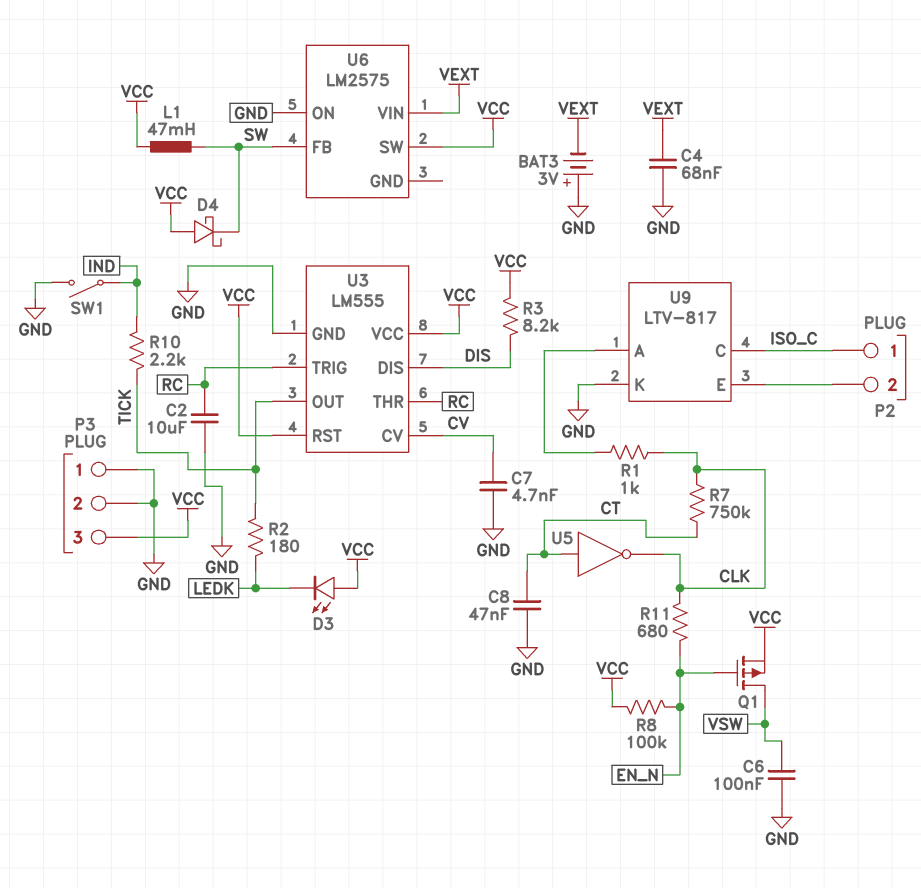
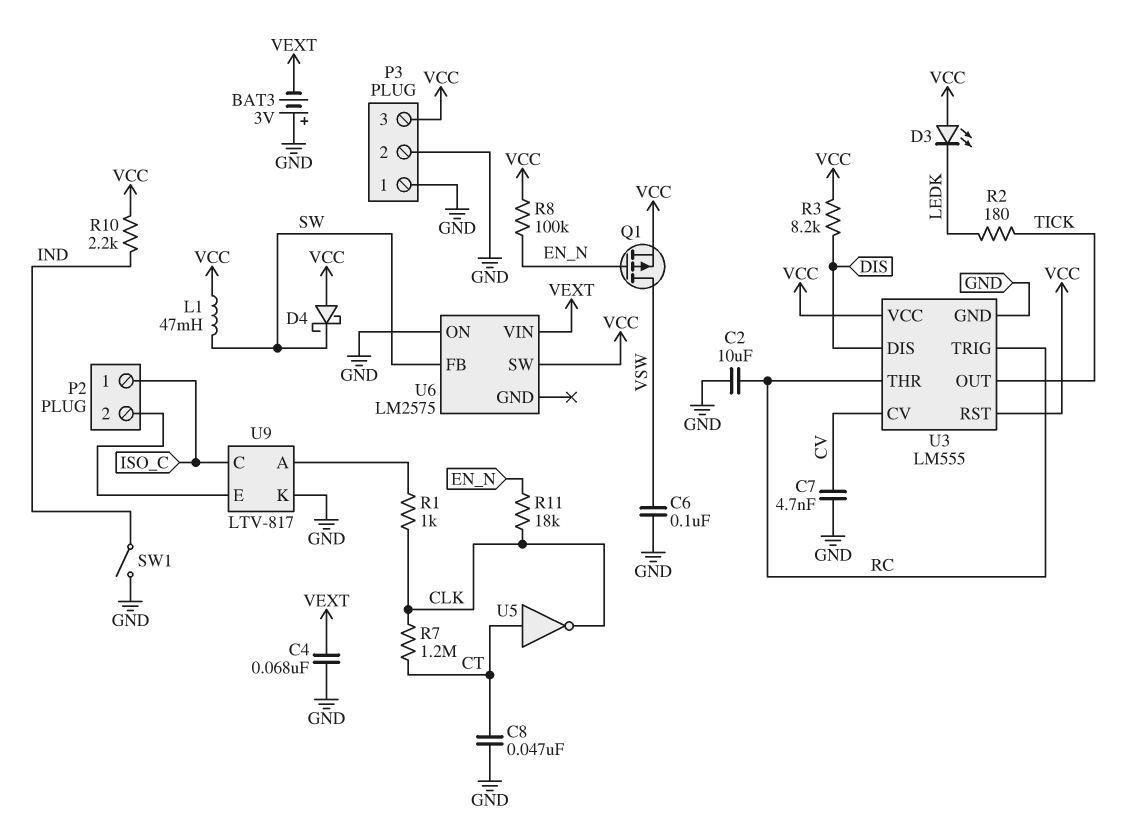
R7: 750k (CLK, CT) -> 1.2M (CLK, CT)
R10: 2.2k (IND, TICK) -> 2.2k (IND, VCC)
R11: 680 (CLK, EN_N) -> 18k (CLK, EN_N)

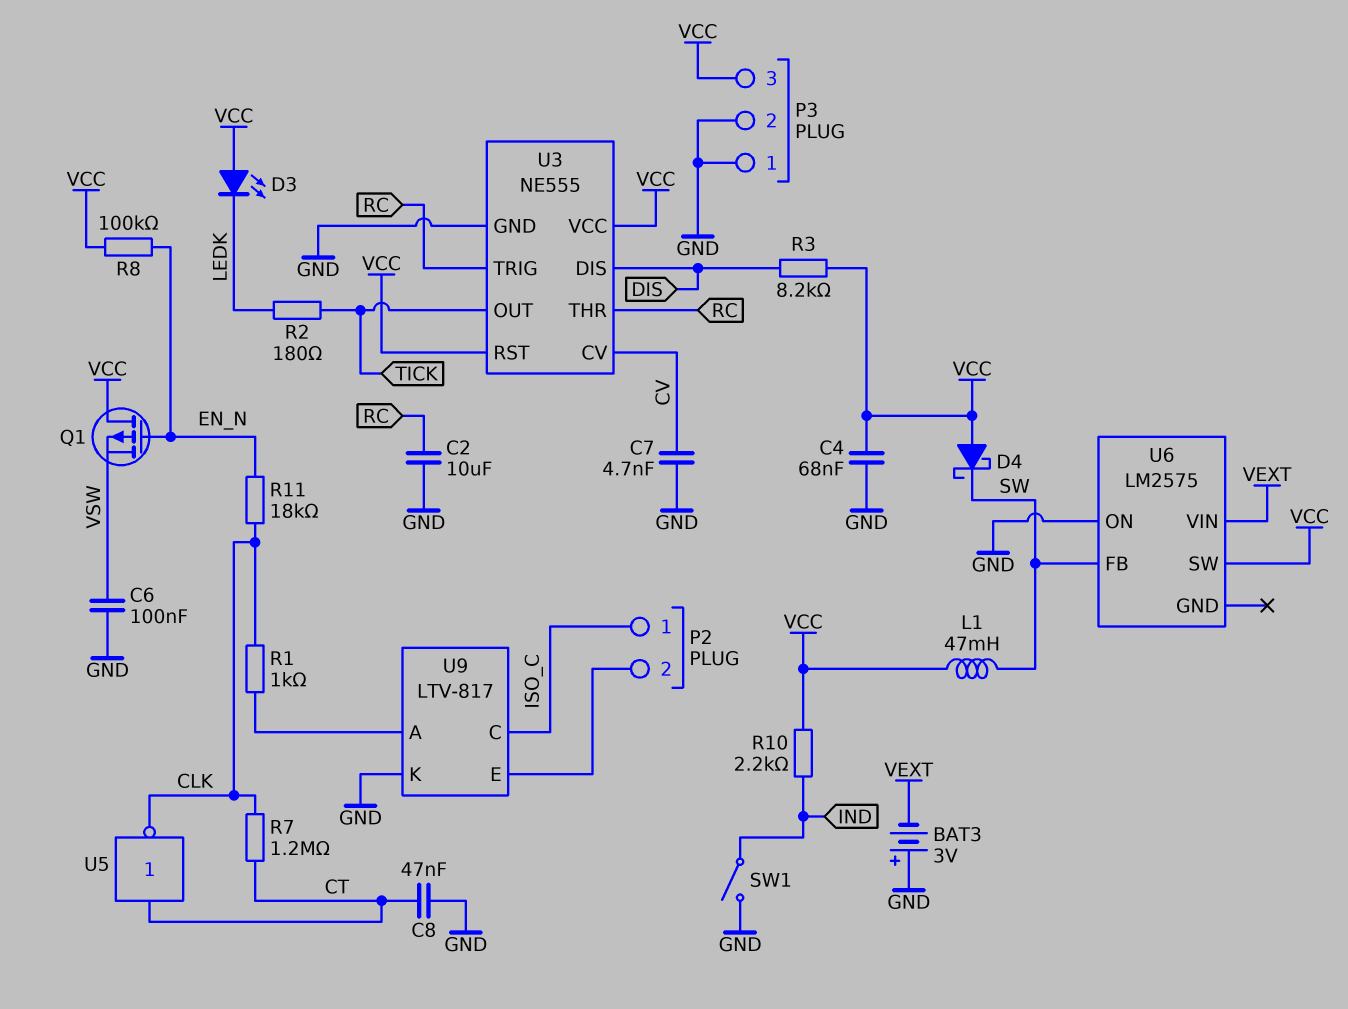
C4: 68nF (GND, VEXT) -> 68nF (GND, VCC)
Q1: PMOS (G EN_N, D VSW, S VCC) -> PMOS (G EN_N, D VCC, S VSW)
U3: LM555 -> NE555

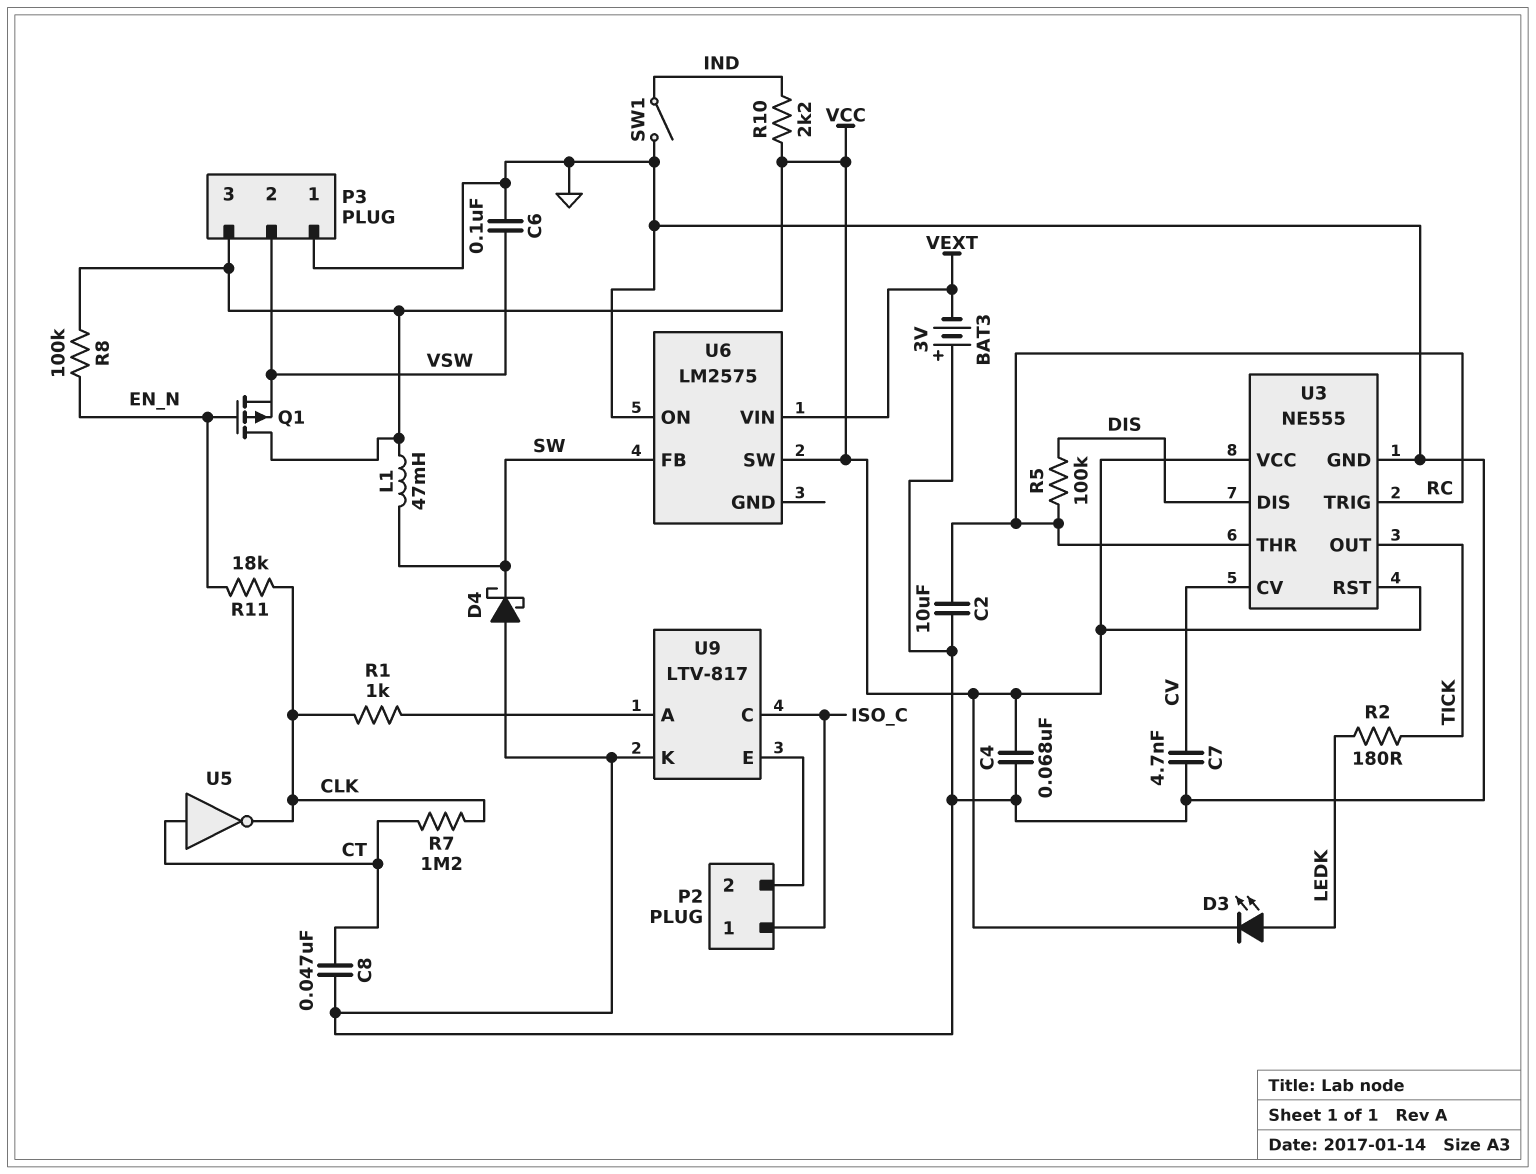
D3: LED (A VCC, K LEDK) -> LED (A LEDK, K VCC)
D4: schottky (A VCC, K SW) -> schottky (A GND, K SW)
P3 pin 2: GND -> VSW
R3: 8.2k (DIS, VCC) -> none
R5: none -> 100k (DIS, RC)

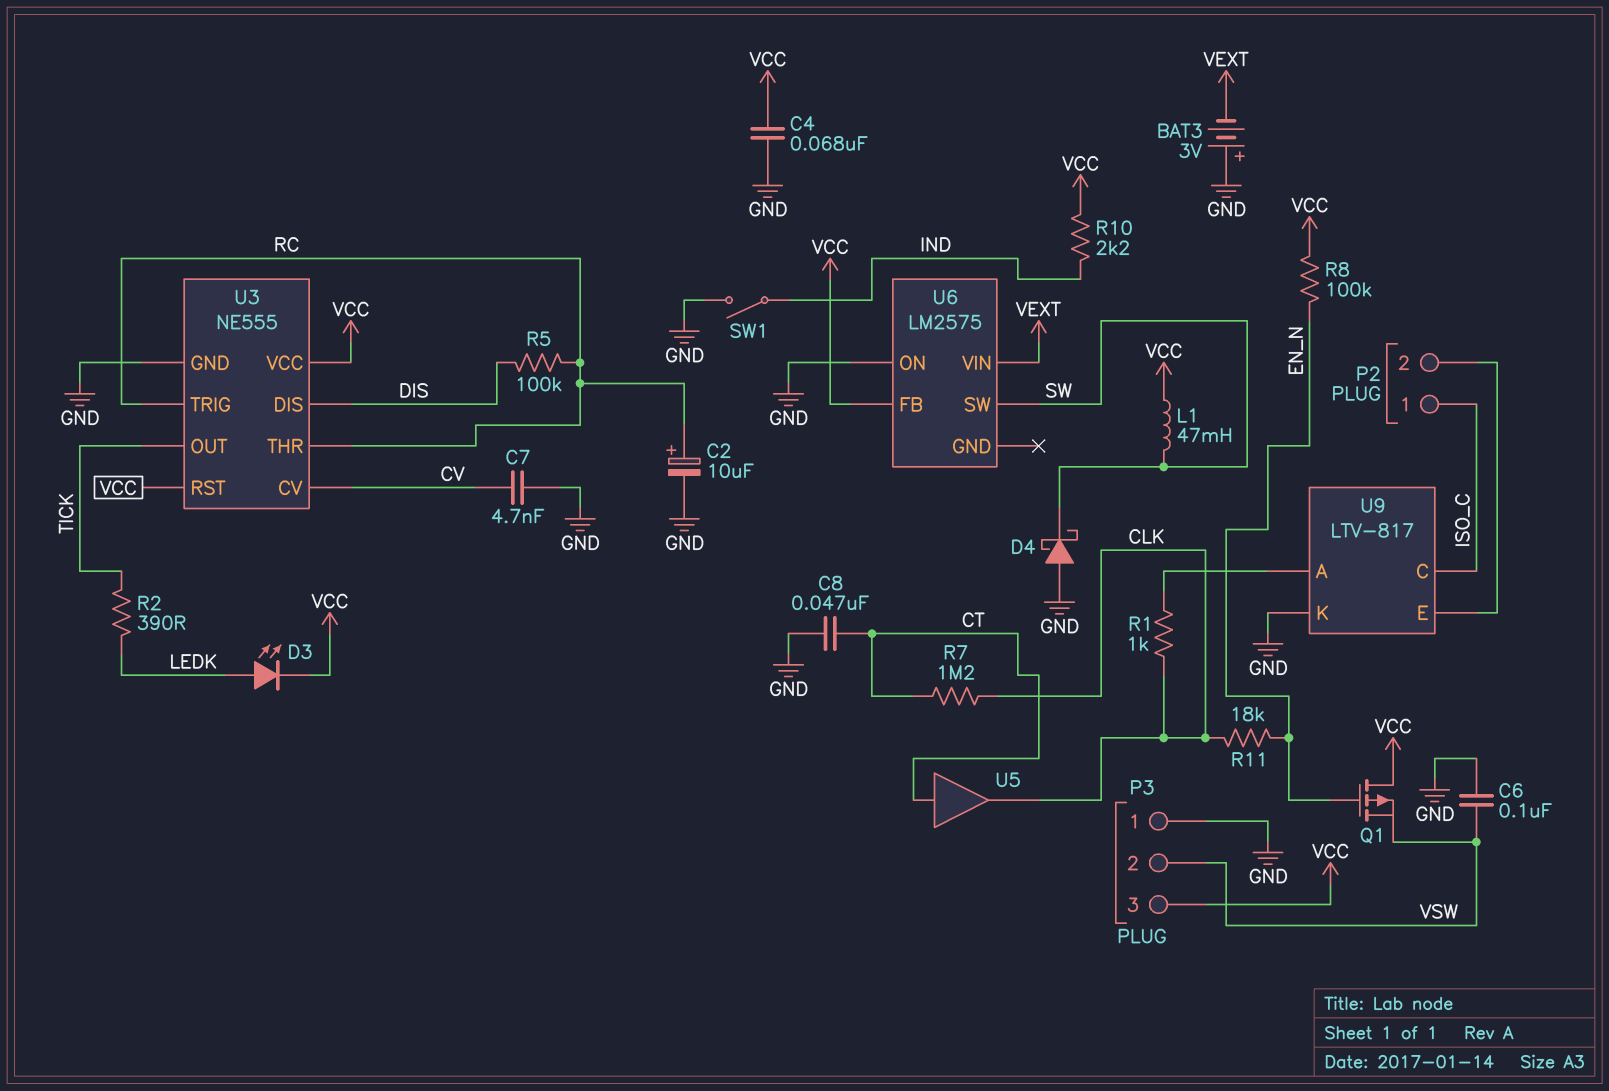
C2: 10uF (GND, RC) -> 10uF (plus RC, minus GND)
R2: 180 (LEDK, TICK) -> 390 (LEDK, TICK)
U5: NOT (in CT, out CLK) -> buffer (in CT, out CLK)
U6 pin FB: SW -> VCC
U6 pin SW: VCC -> SW

